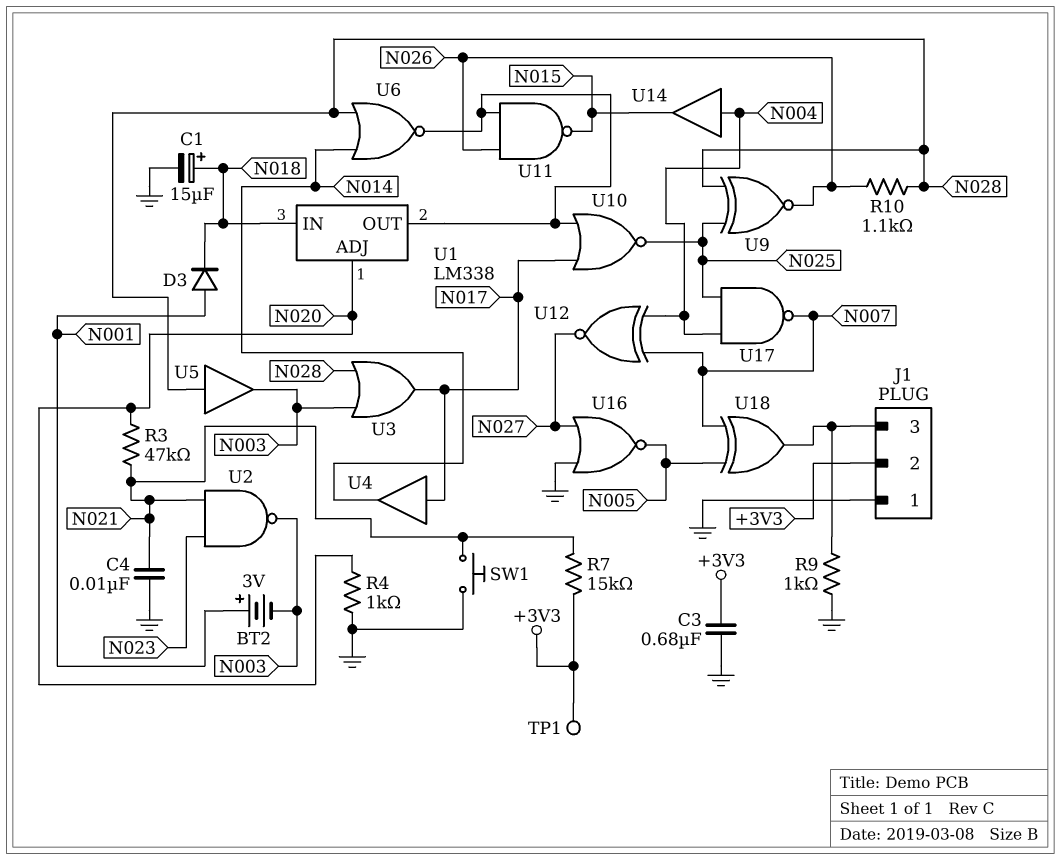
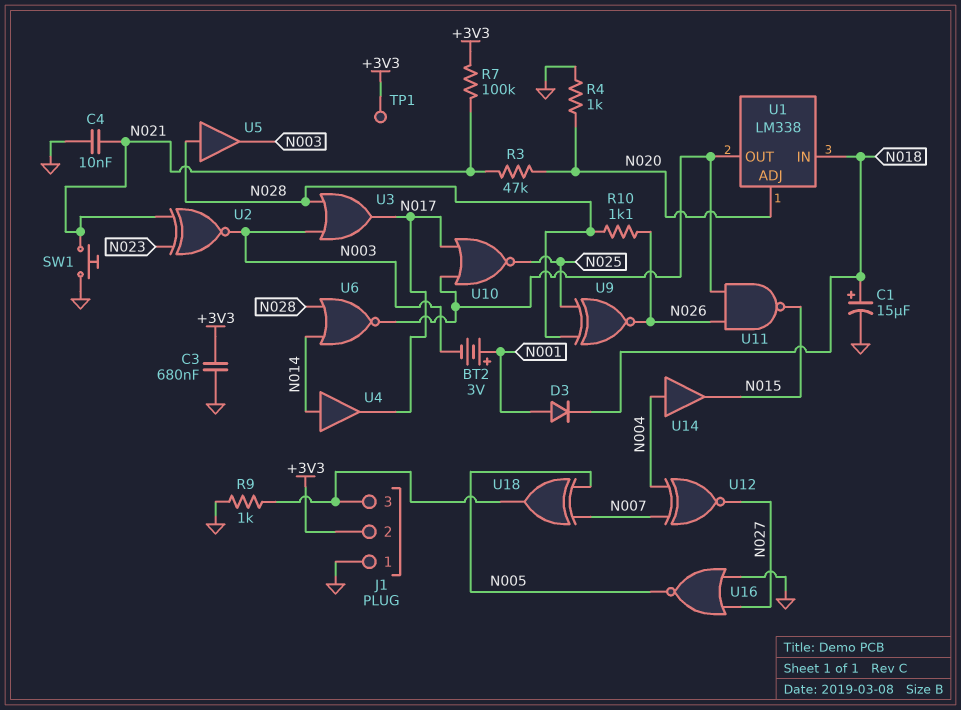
R7: 15k (+3V3, N021) -> 100k (+3V3, N021)
U2: NAND (in N021, in N023, out N003) -> XNOR (in N021, in N023, out N003)
U4: buffer (in N017, out N014) -> buffer (in N014, out N017)
U17: NAND (in N004, in N025, out N007) -> none

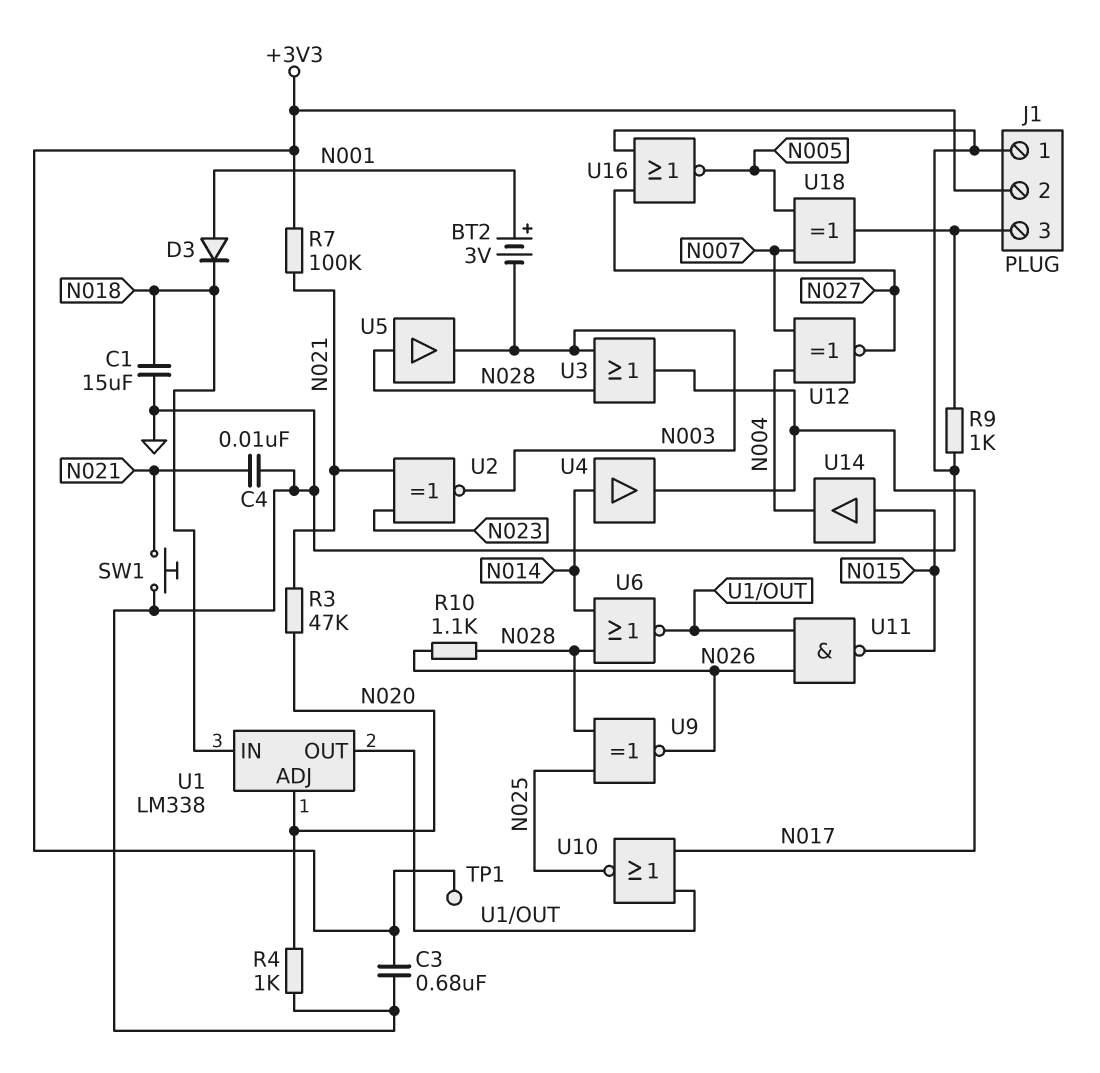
C1: 15uF (plus N018, minus GND) -> 15uF (GND, N018)
U14: buffer (in N004, out N015) -> buffer (in N015, out N004)

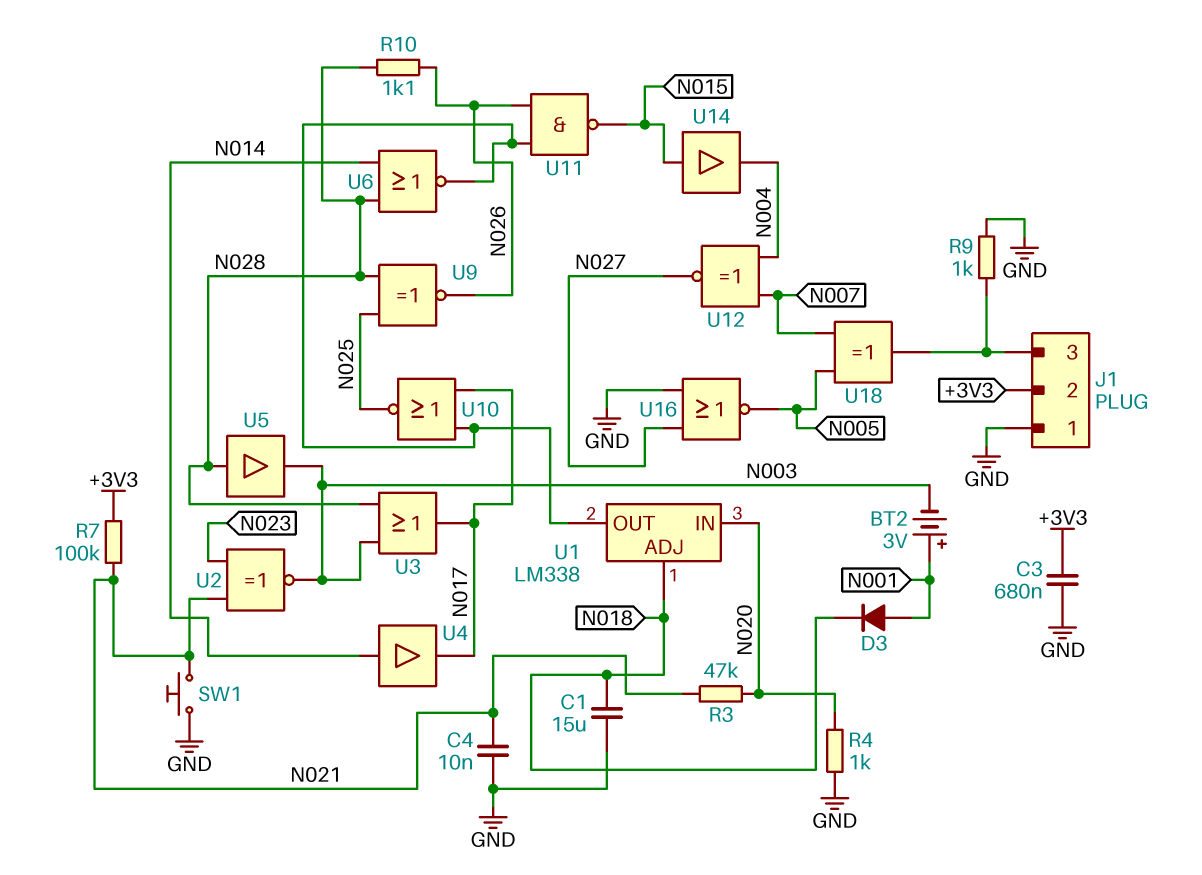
TP1: test point (+3V3) -> none
U1 pin ADJ: N020 -> N018
U1 pin IN: N018 -> N020

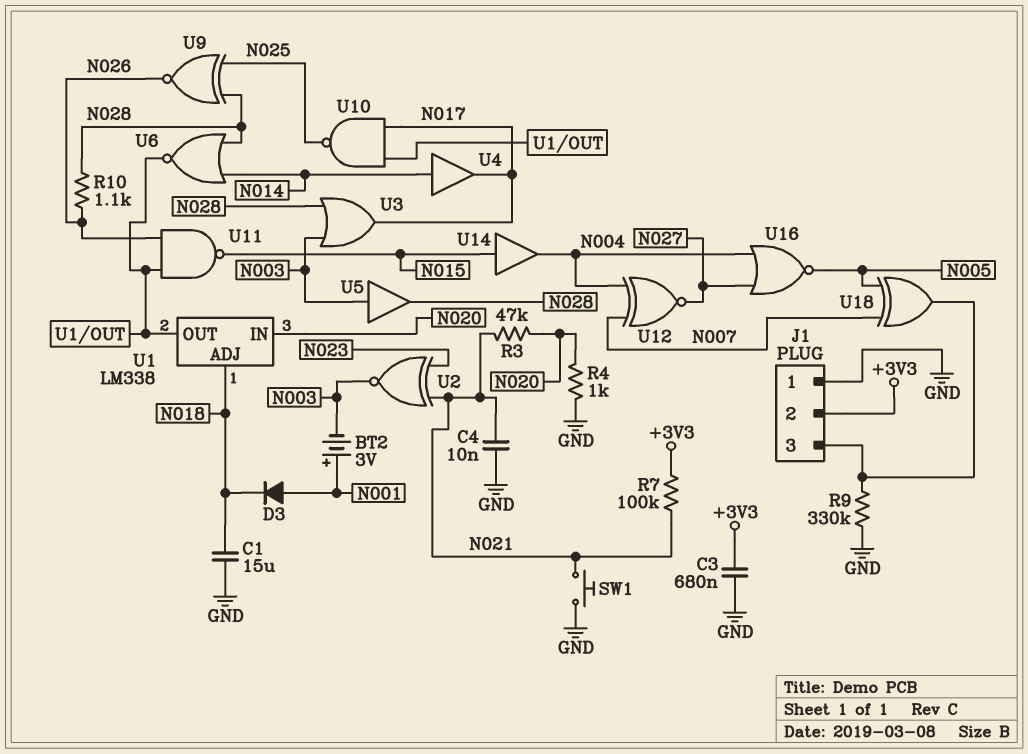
R9: 1k (GND, J1/3) -> 330k (GND, J1/3)
U5: buffer (in N028, out N003) -> buffer (in N003, out N028)
U10: NOR (in N017, in U1/OUT, out N025) -> NAND (in N017, in U1/OUT, out N025)
U16: NOR (in GND, in N027, out N005) -> NOR (in N004, in N027, out N005)

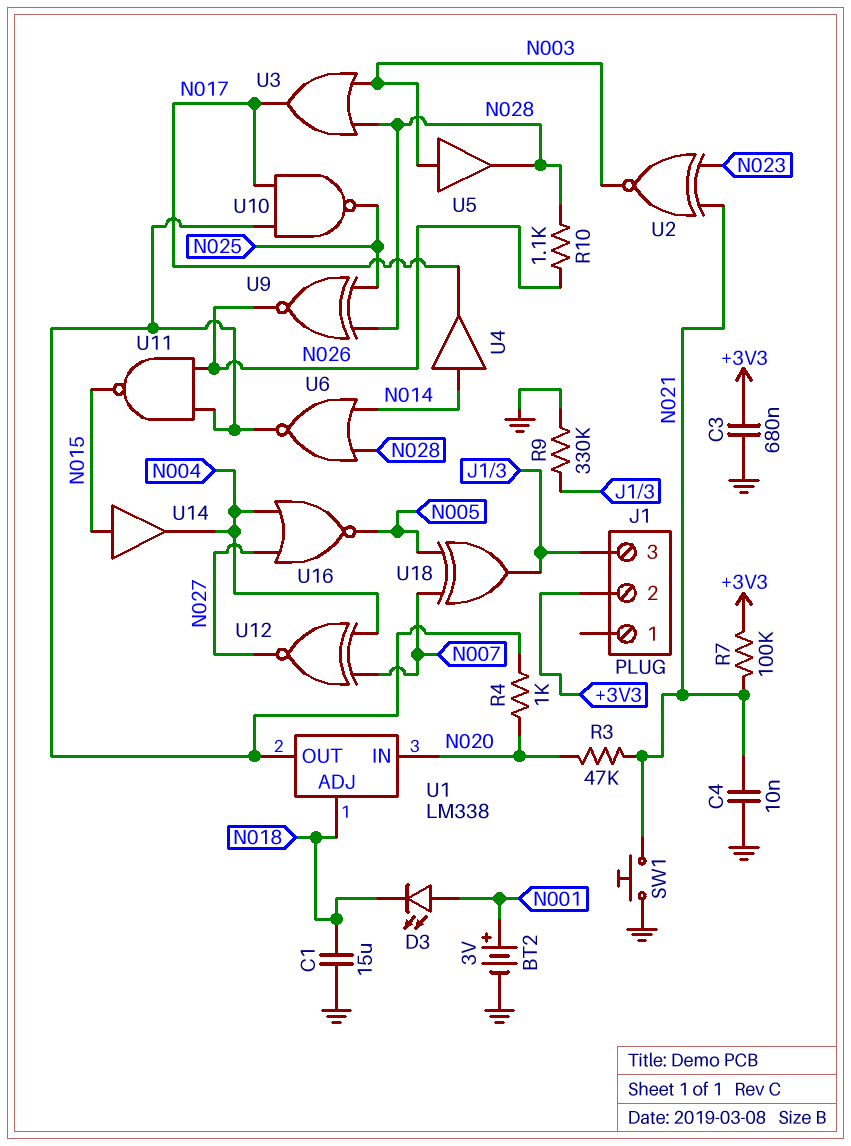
BT2: 3V (plus N001, minus N003) -> 3V (plus N001, minus GND)
D3: diode (A N001, K N018) -> LED (A N001, K N018)
J1 pin 1: GND -> none
R4: 1k (GND, N020) -> 1k (N020, U1/OUT)

